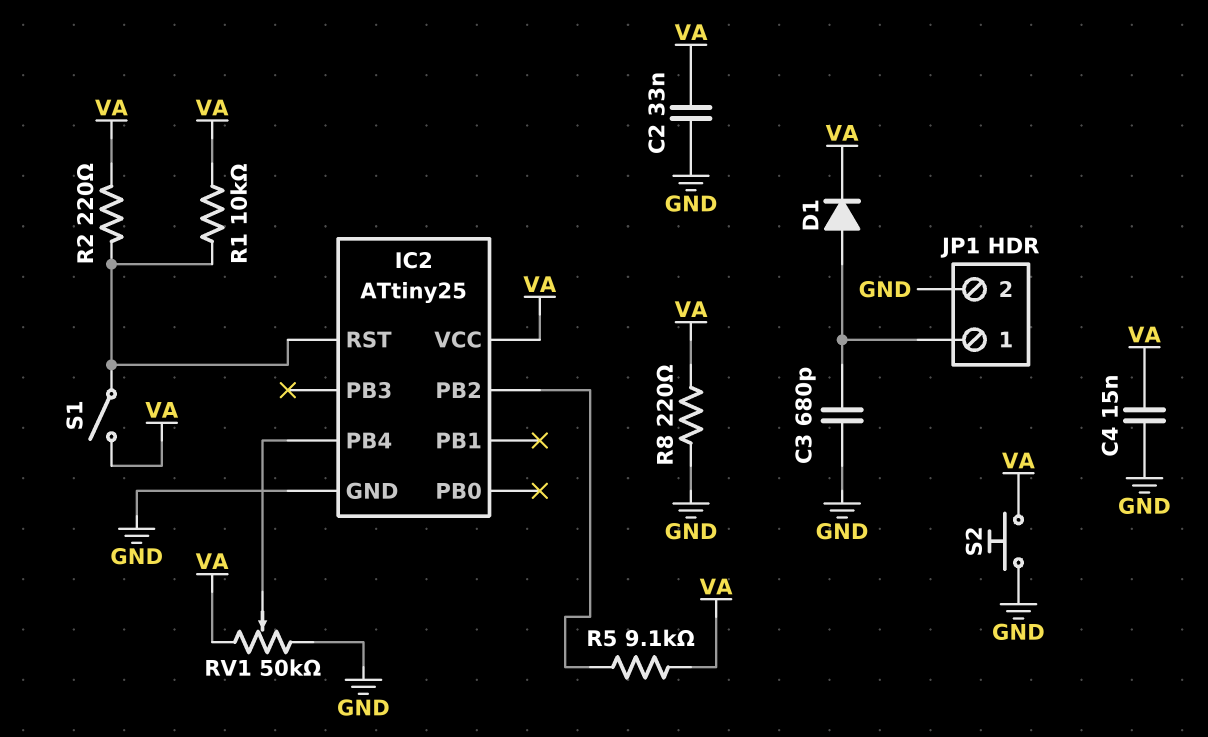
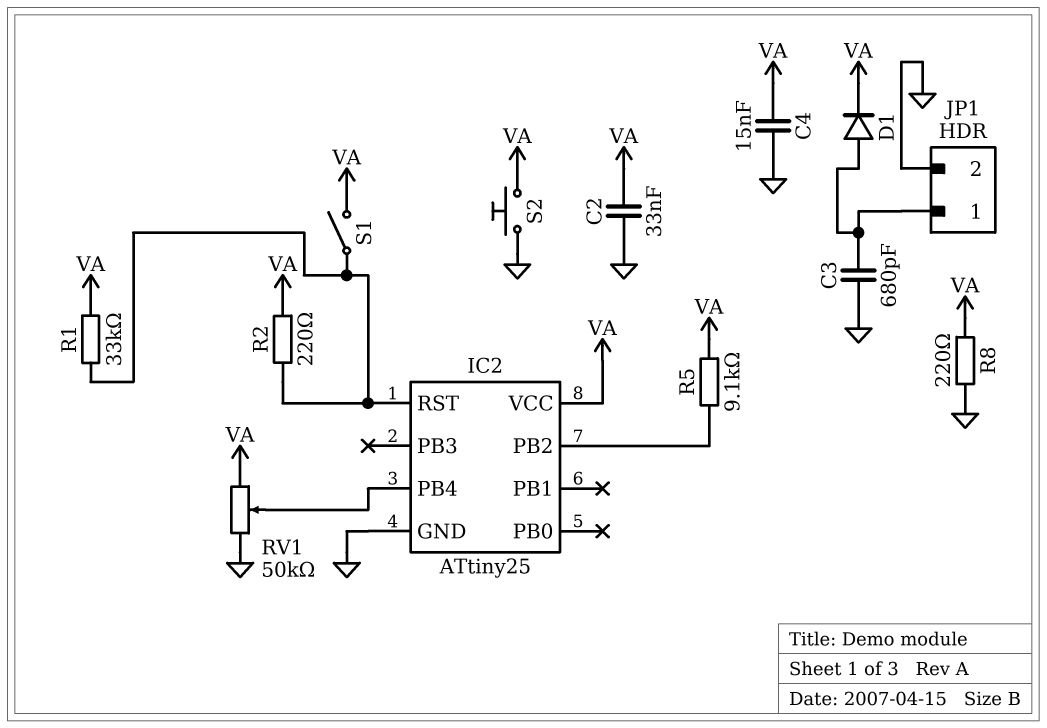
R1: 10k (IC2/RST, VA) -> 33k (IC2/RST, VA)

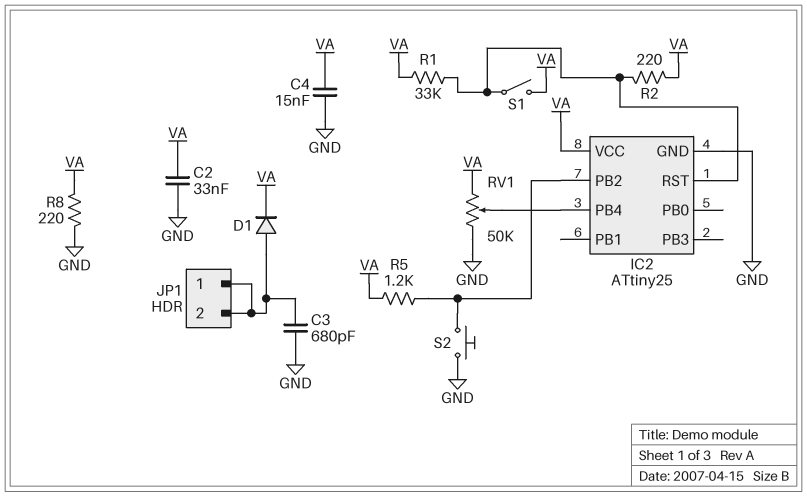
JP1 pin 2: GND -> JP1/1
R5: 9.1k (IC2/PB2, VA) -> 1.2k (IC2/PB2, VA)
S2: button (GND, VA) -> button (GND, IC2/PB2)

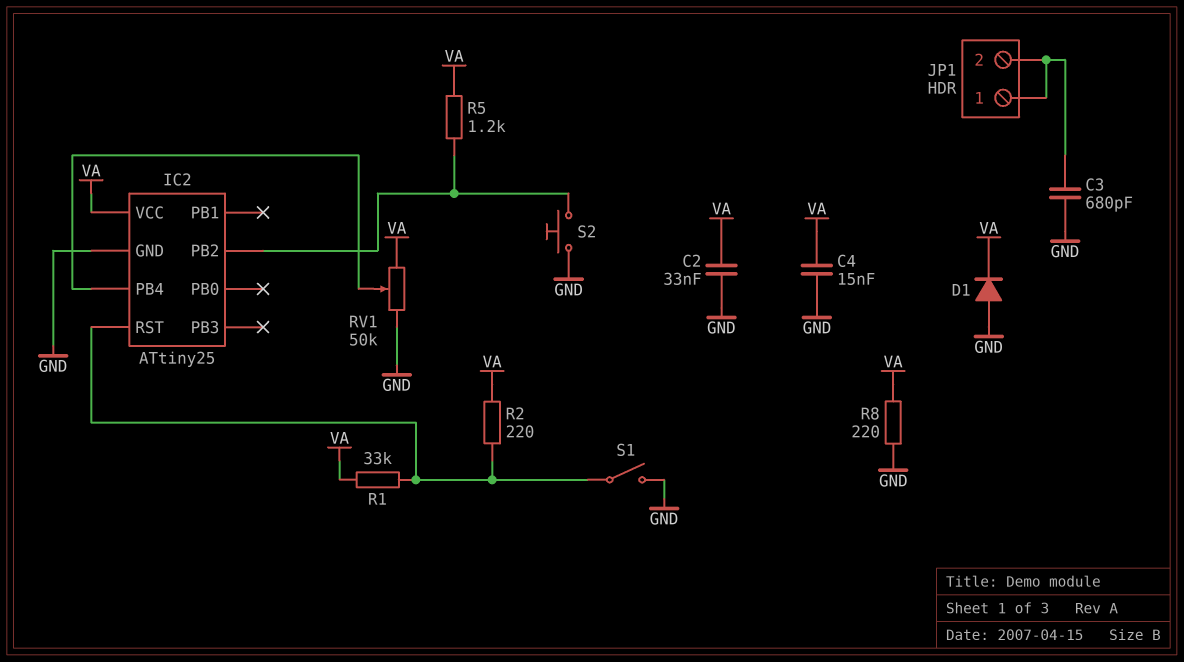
D1: diode (A JP1/1, K VA) -> diode (A GND, K VA)
S1: switch (IC2/RST, VA) -> switch (GND, IC2/RST)

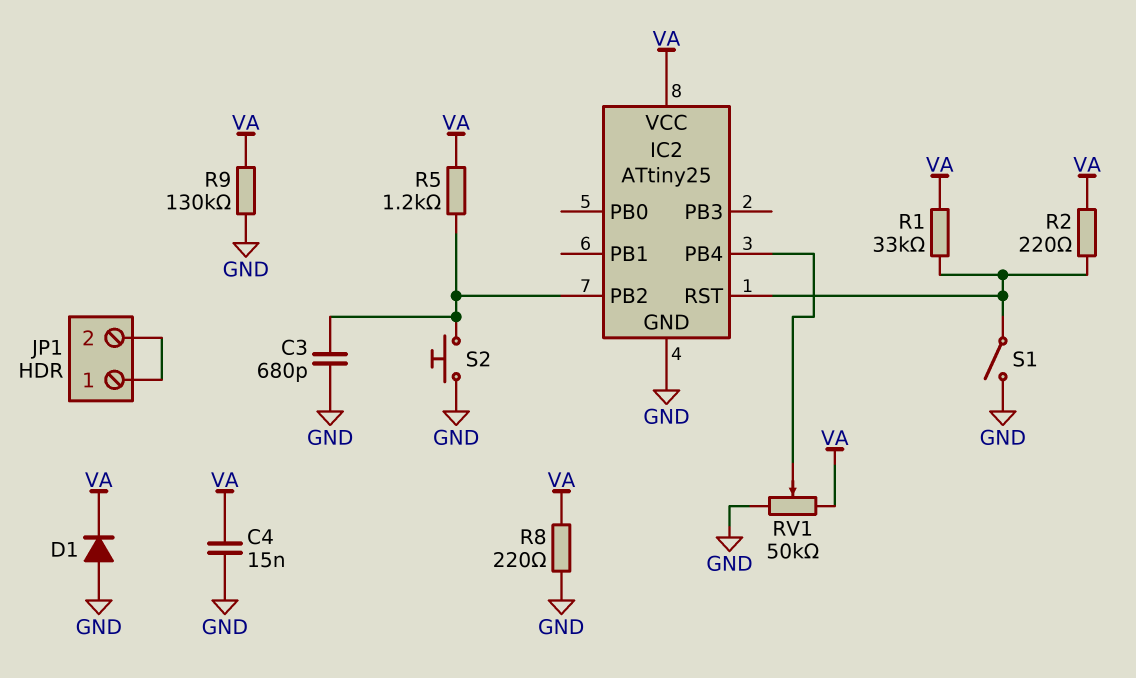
C2: 33nF (GND, VA) -> none
C3: 680pF (GND, JP1/1) -> 680pF (GND, IC2/PB2)
R9: none -> 130k (GND, VA)

